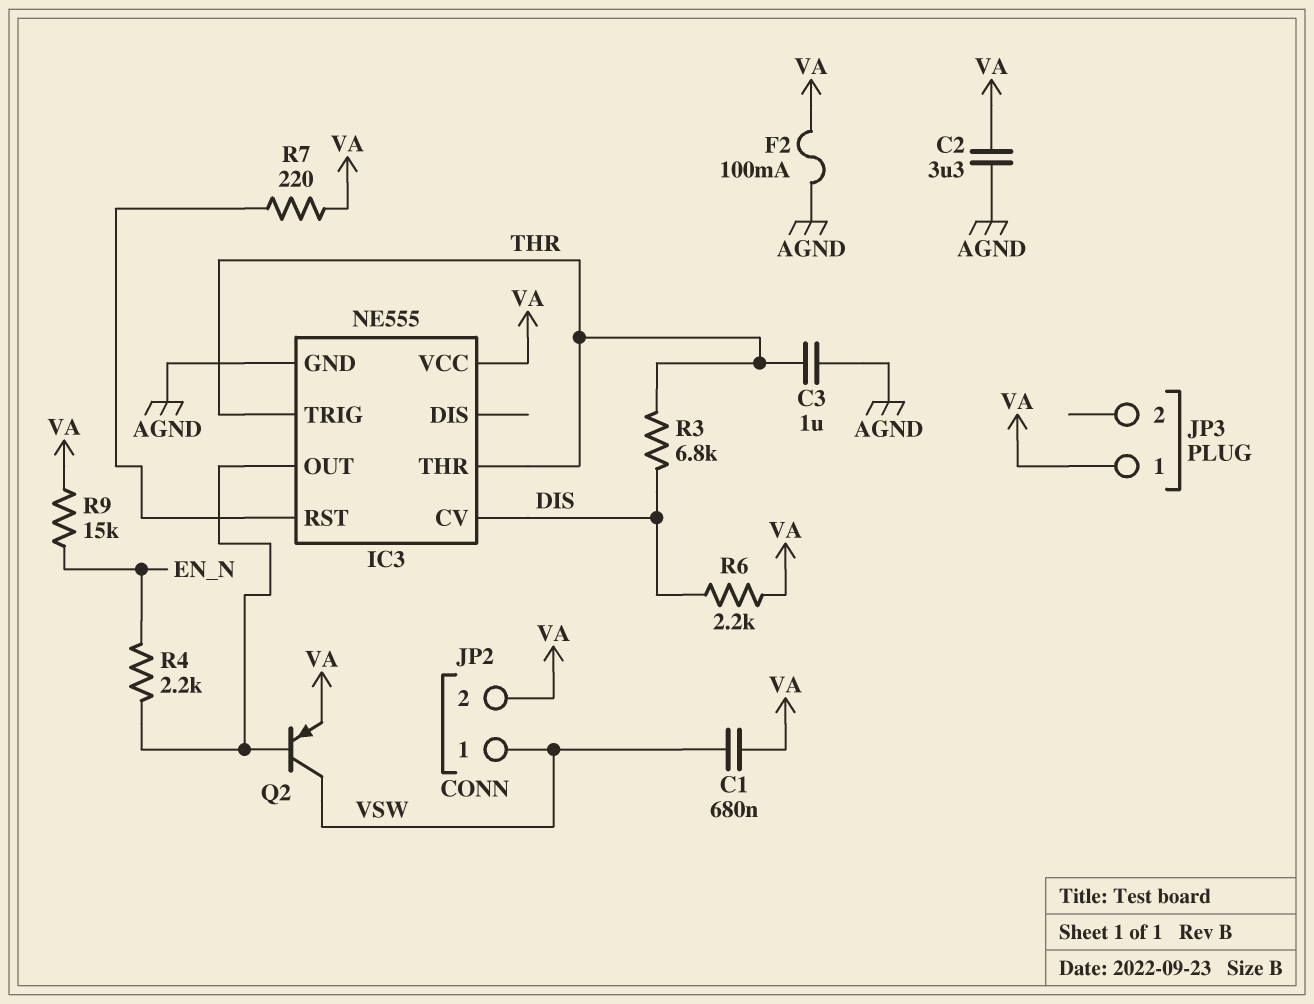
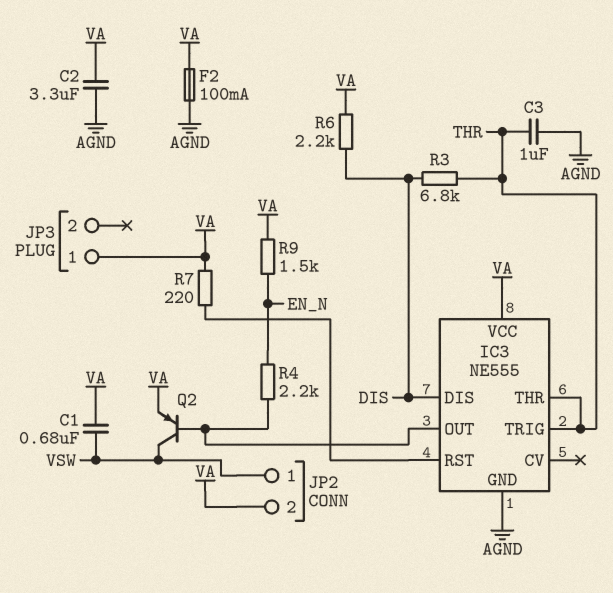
IC3 pin CV: DIS -> none
IC3 pin DIS: none -> DIS
R9: 15k (EN_N, VA) -> 1.5k (EN_N, VA)

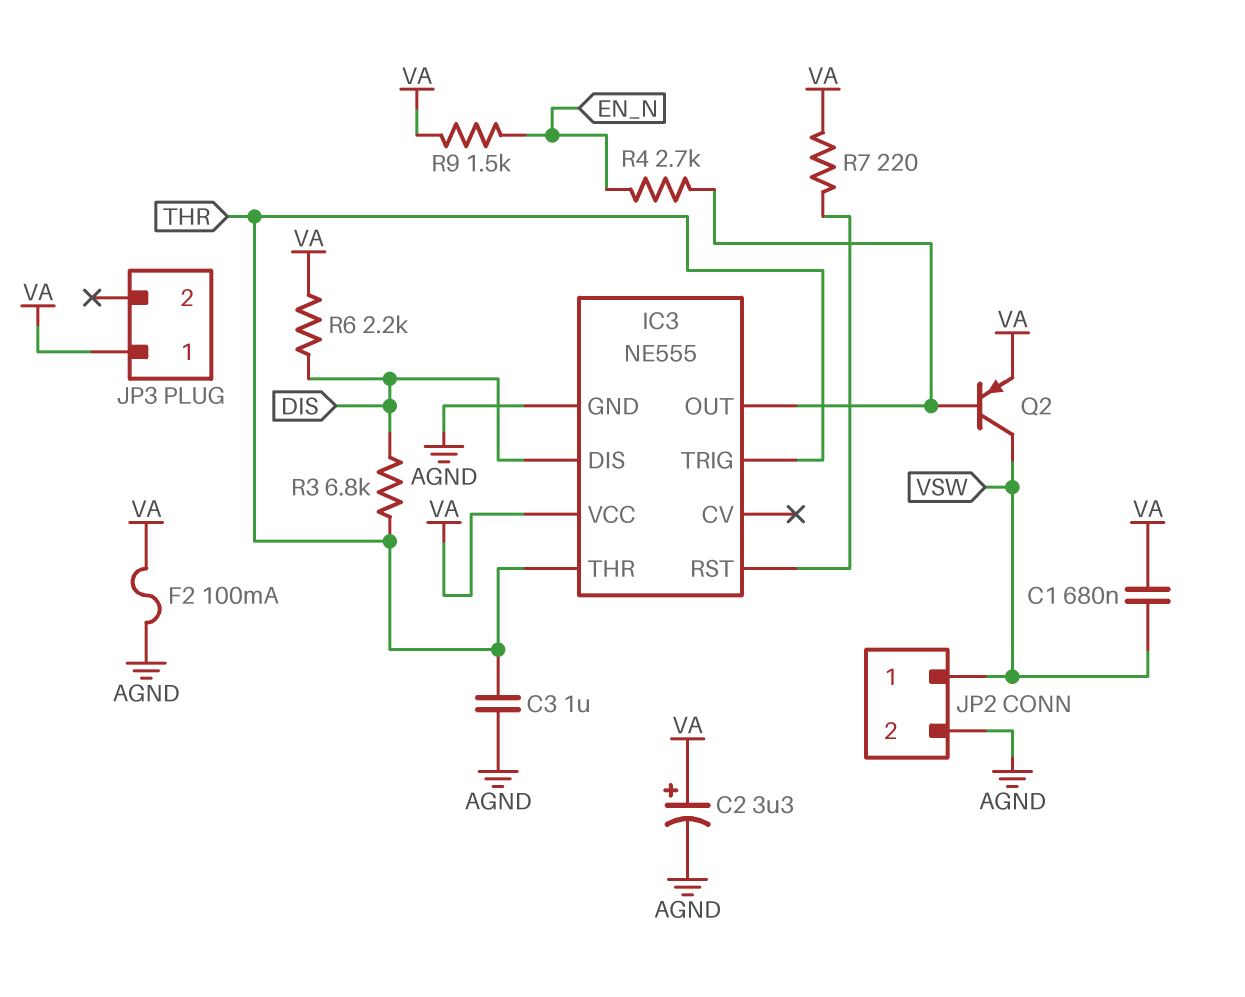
C2: 3.3uF (AGND, VA) -> 3.3uF (plus VA, minus AGND)
JP2 pin 2: VA -> AGND
R4: 2.2k (EN_N, IC3/OUT) -> 2.7k (EN_N, IC3/OUT)

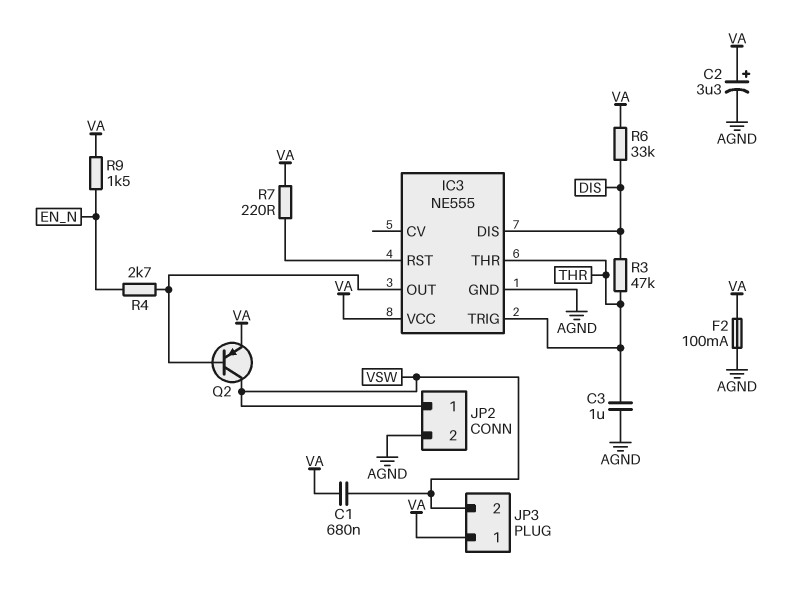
JP3 pin 2: none -> VSW
R3: 6.8k (DIS, THR) -> 47k (DIS, THR)
R6: 2.2k (DIS, VA) -> 33k (DIS, VA)

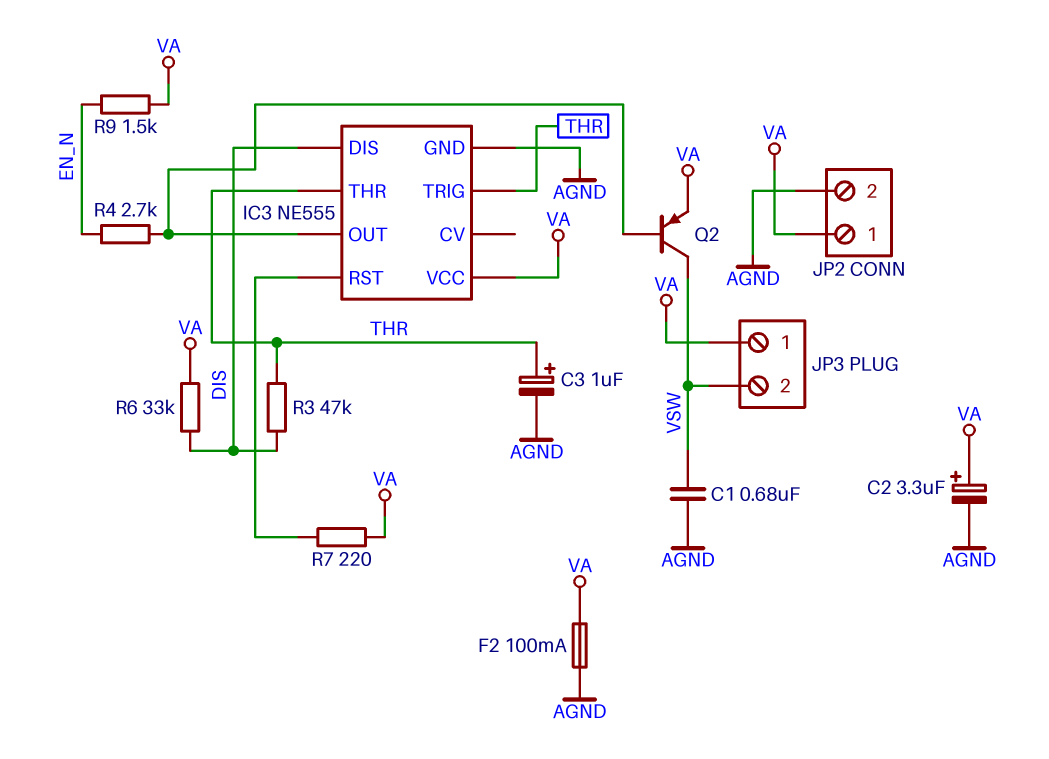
C1: 680nF (VA, VSW) -> 680nF (AGND, VSW)
C3: 1uF (AGND, THR) -> 1uF (plus THR, minus AGND)
JP2 pin 1: VSW -> VA

